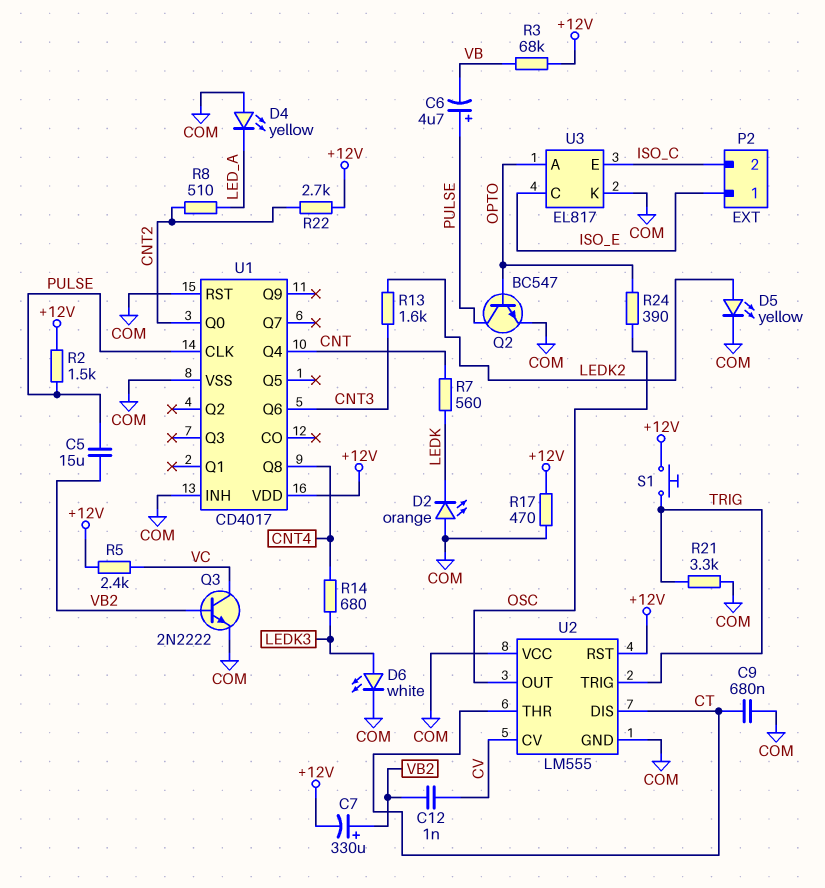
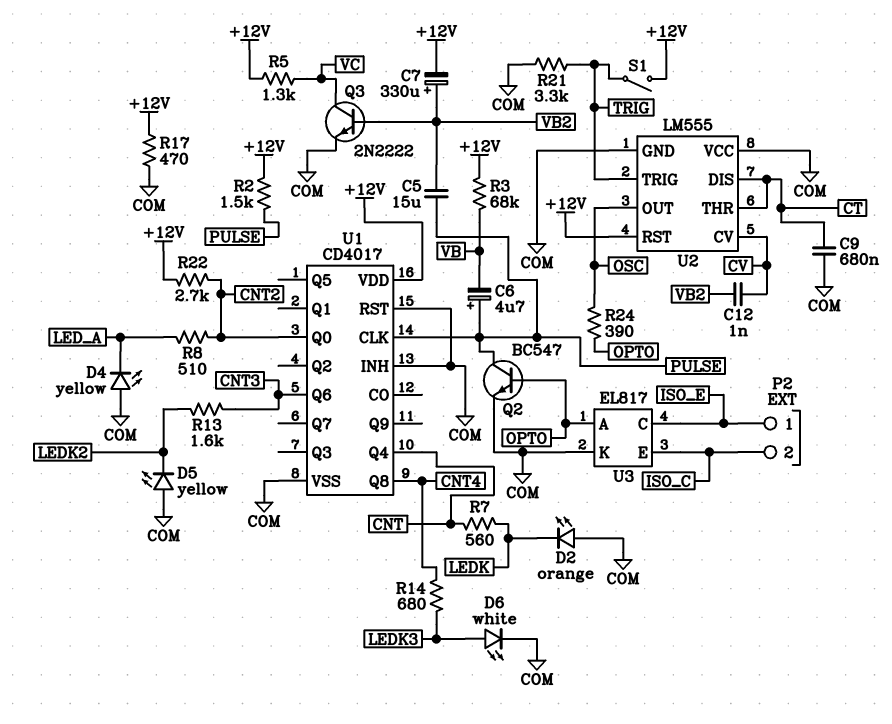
D5: LED yellow (A LEDK2, K COM) -> LED yellow (A COM, K LEDK2)
R5: 2.4k (+12V, VC) -> 1.3k (+12V, VC)
S1: button (+12V, TRIG) -> switch (+12V, TRIG)

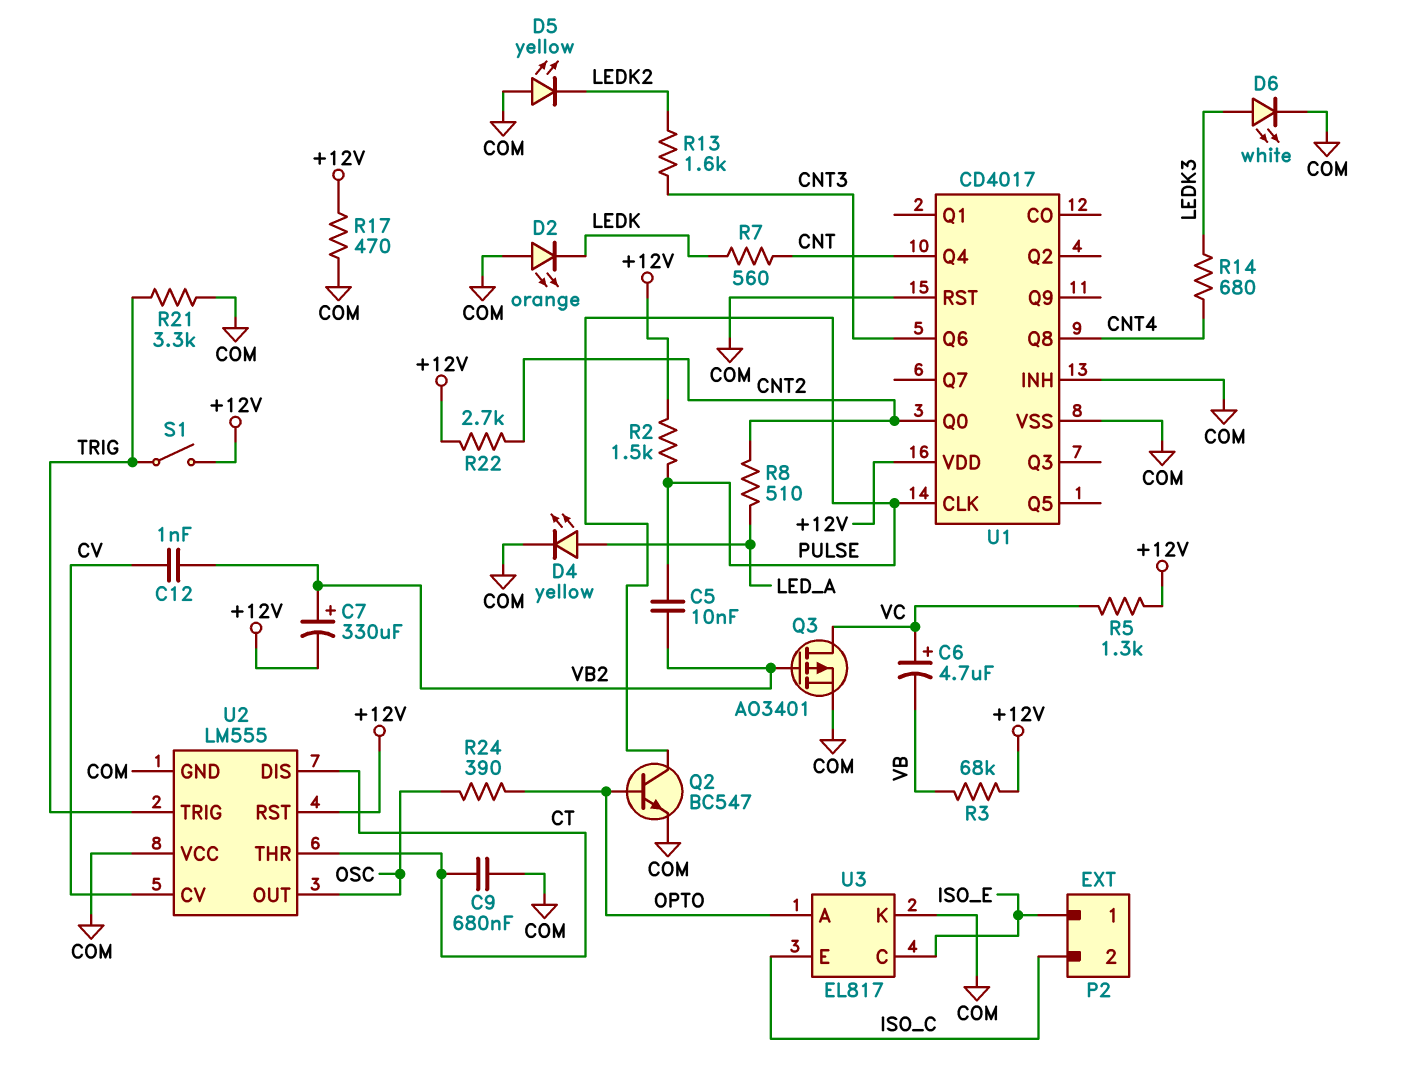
C5: 15uF (PULSE, VB2) -> 10nF (PULSE, VB2)
C6: 4.7uF (plus PULSE, minus VB) -> 4.7uF (plus VC, minus VB)
D4: LED yellow (A COM, K LED_A) -> LED yellow (A LED_A, K COM)
Q3: NPN 2N2222 (B VB2, C VC, E COM) -> PMOS AO3401 (G VB2, D VC, S COM)

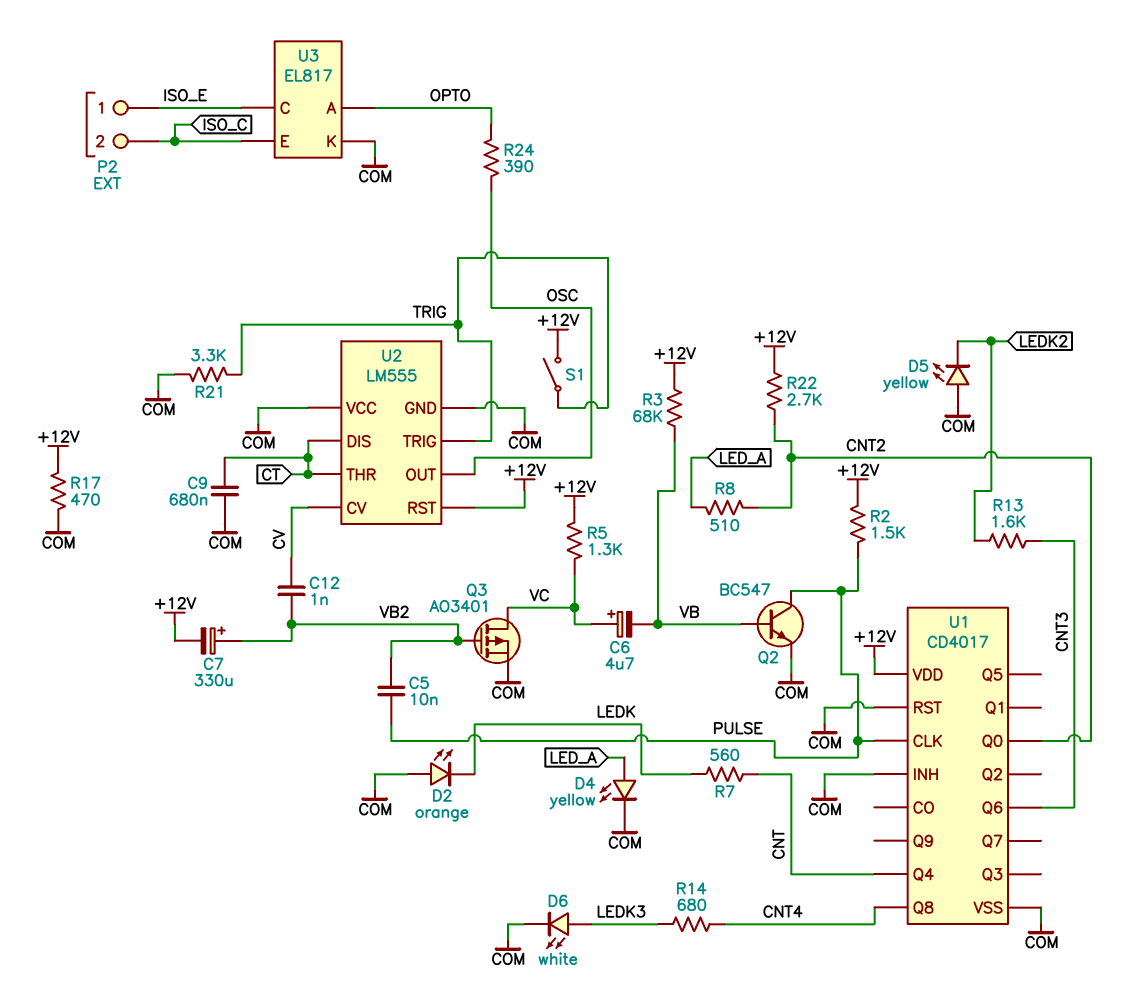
Q2: NPN BC547 (B OPTO, C PULSE, E COM) -> NPN BC547 (B VB, C PULSE, E COM)

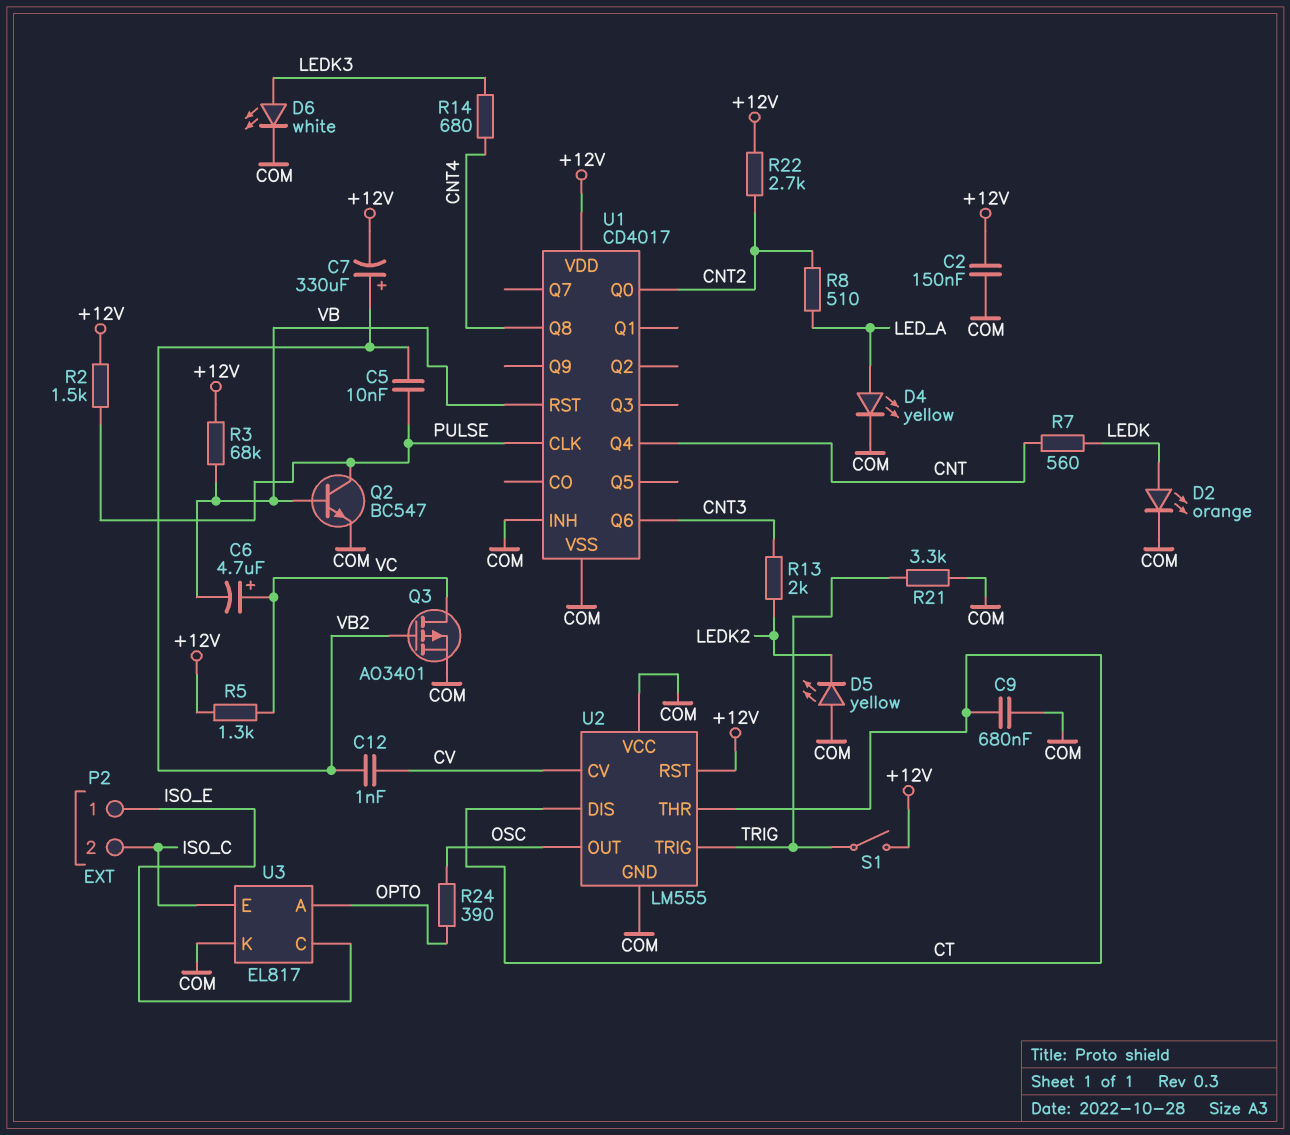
C2: none -> 150nF (+12V, COM)
D2: LED orange (A COM, K LEDK) -> LED orange (A LEDK, K COM)
R13: 1.6k (CNT3, LEDK2) -> 2k (CNT3, LEDK2)
R17: 470 (+12V, COM) -> none
U1 pin RST: COM -> VB

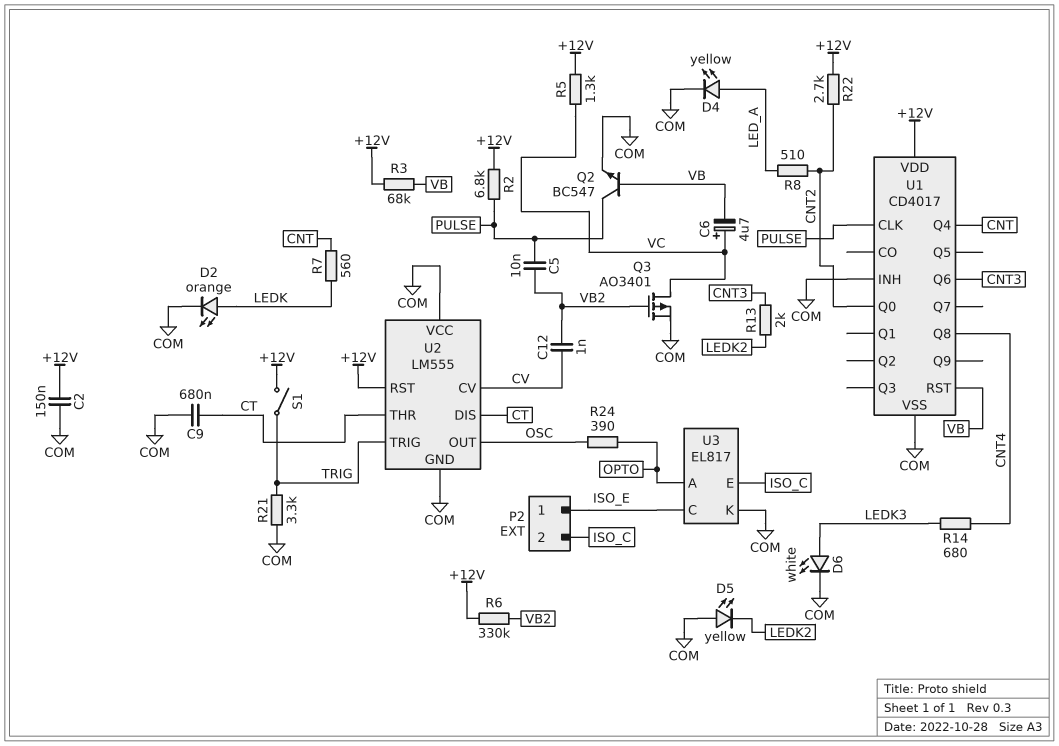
C7: 330uF (plus VB2, minus +12V) -> none
R2: 1.5k (+12V, PULSE) -> 6.8k (+12V, PULSE)
R6: none -> 330k (+12V, VB2)

